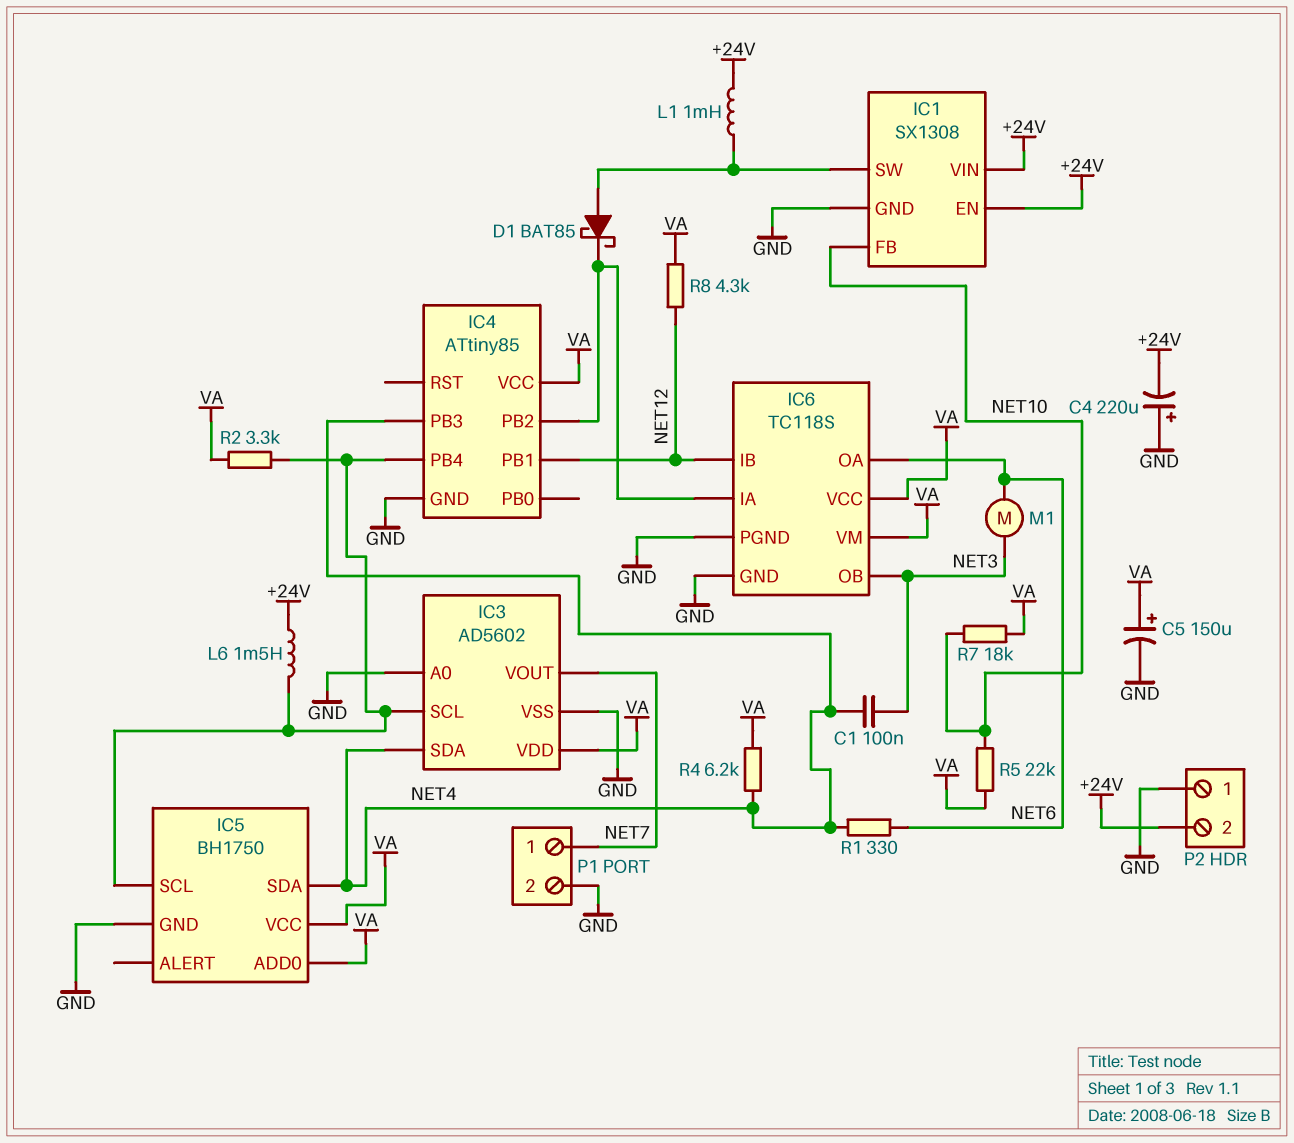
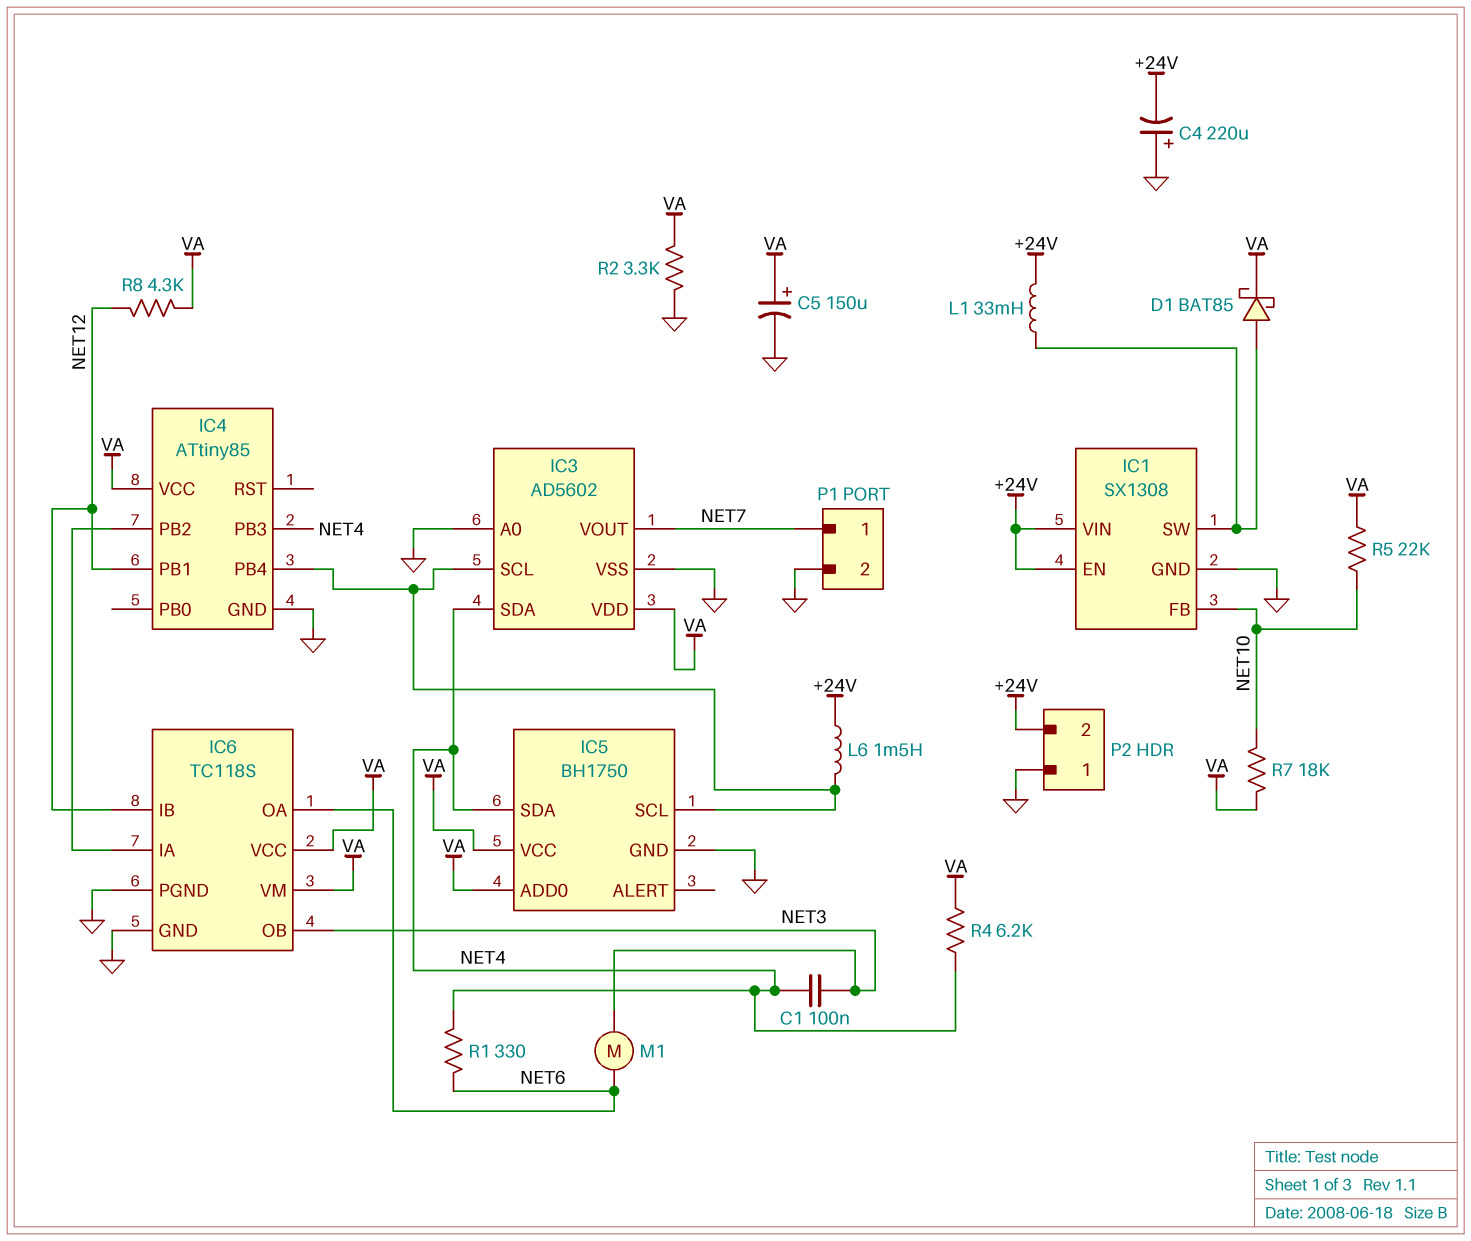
D1: schottky BAT85 (A IC1/SW, K IC4/PB2) -> schottky BAT85 (A IC1/SW, K VA)
L1: 1mH (+24V, IC1/SW) -> 33mH (+24V, IC1/SW)
R2: 3.3k (IC3/SCL, VA) -> 3.3k (GND, VA)

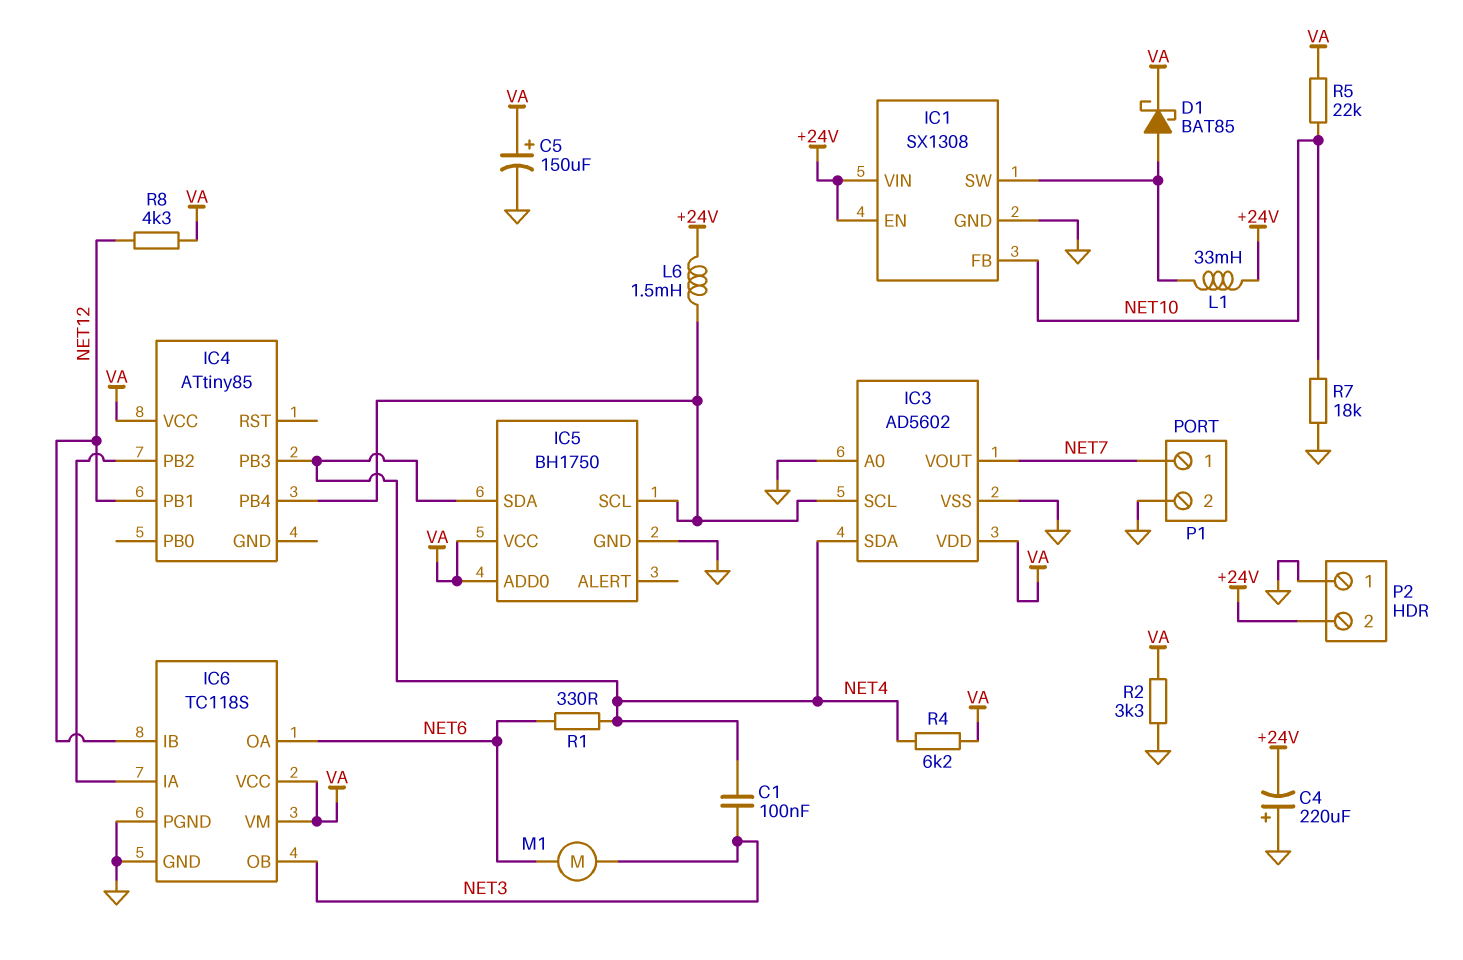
IC4 pin GND: GND -> none
R7: 18k (NET10, VA) -> 18k (GND, NET10)

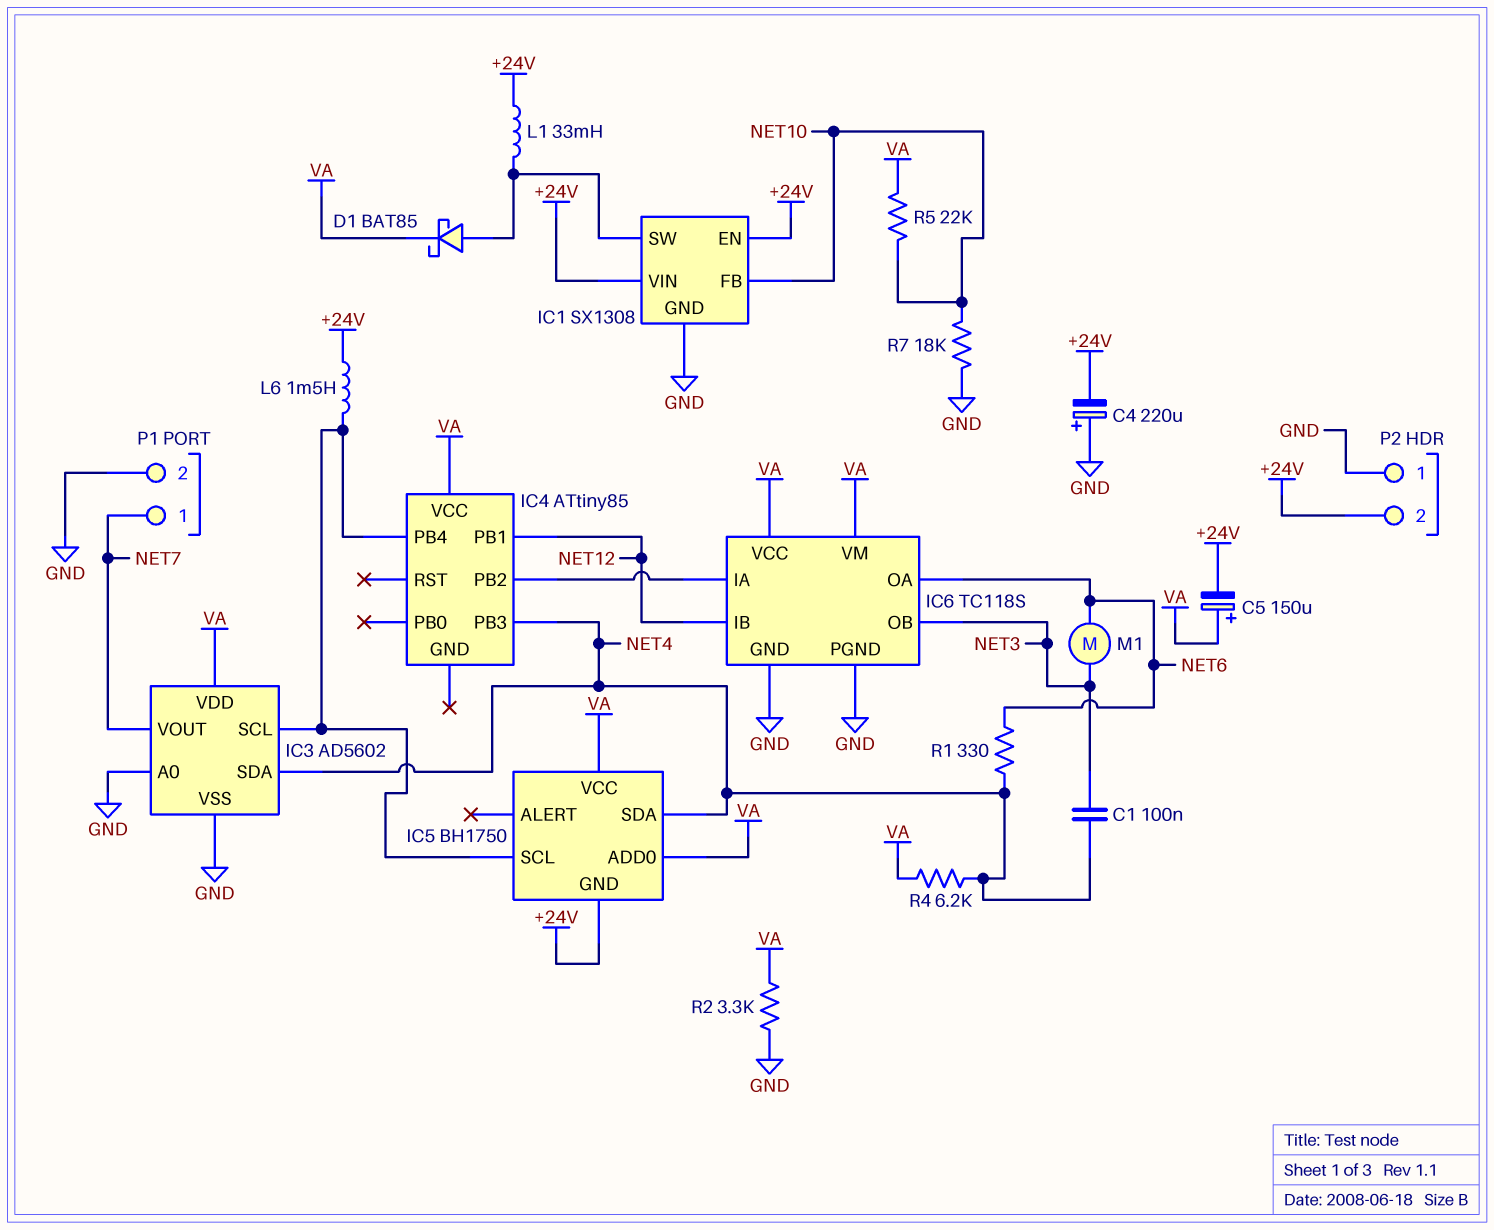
C5: 150uF (plus VA, minus GND) -> 150uF (plus VA, minus +24V)
IC5 pin GND: GND -> +24V
R8: 4.3k (NET12, VA) -> none

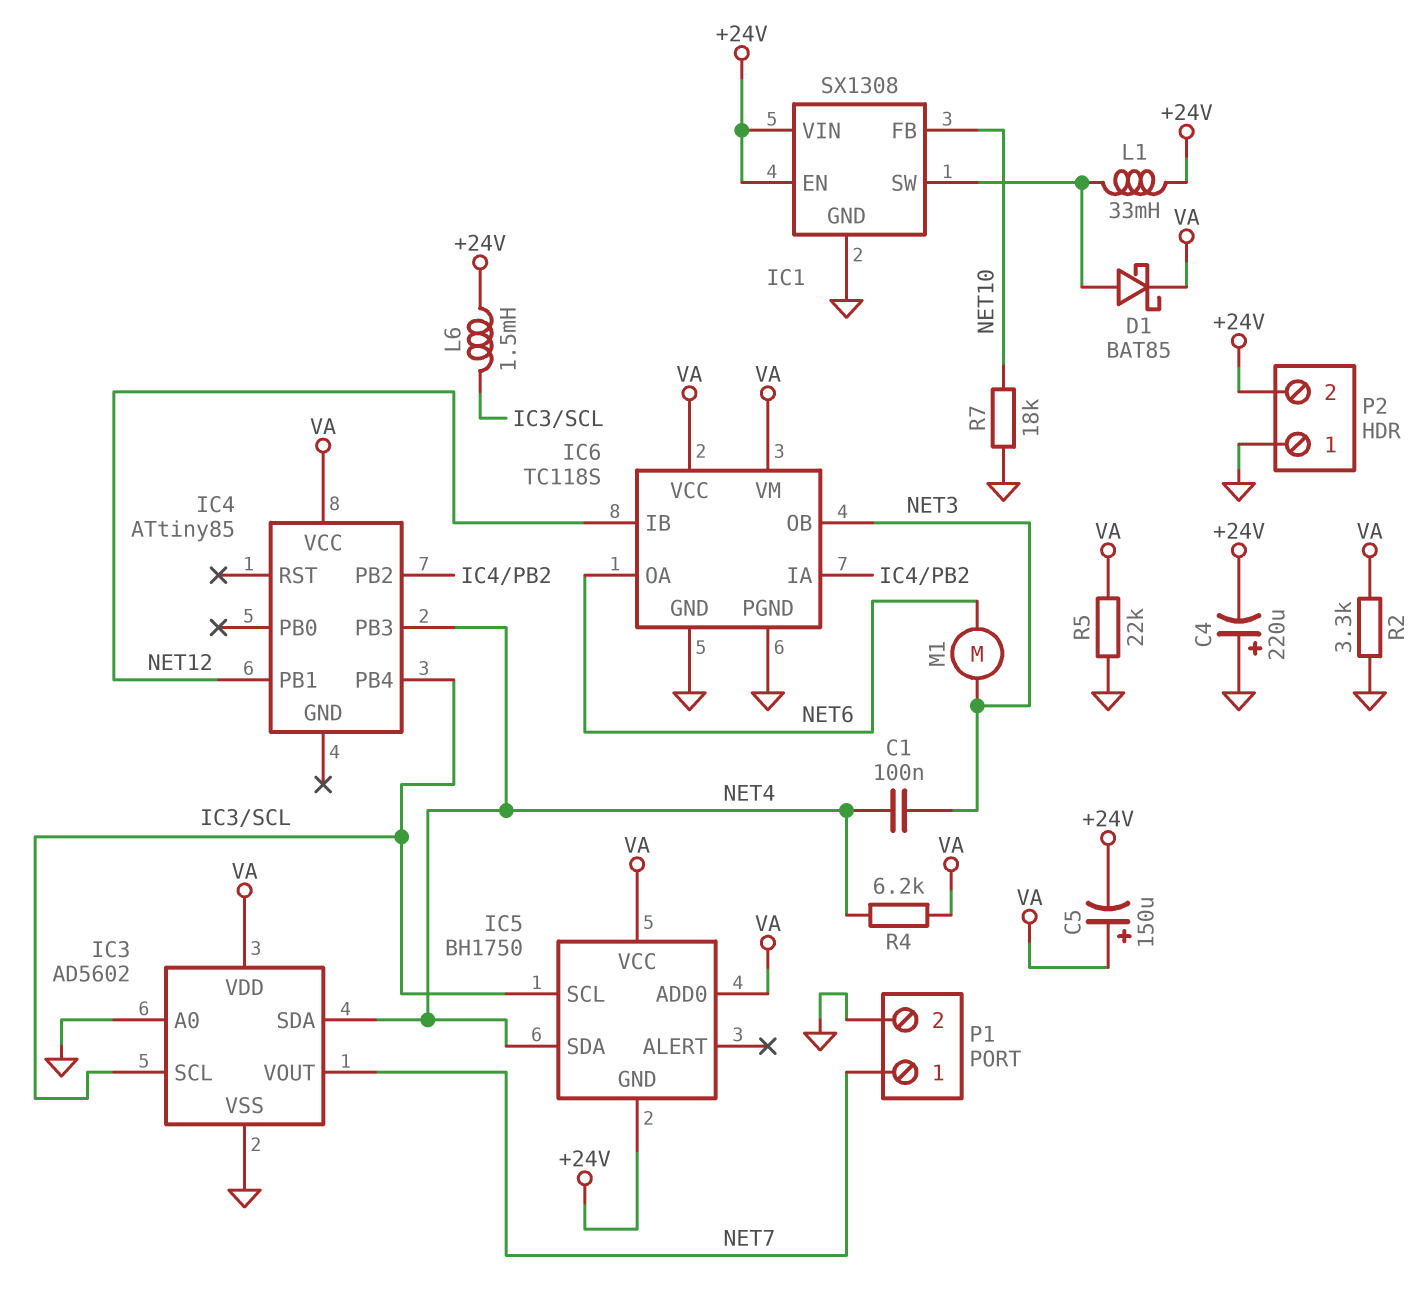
R1: 330 (NET4, NET6) -> none
R5: 22k (NET10, VA) -> 22k (GND, VA)

